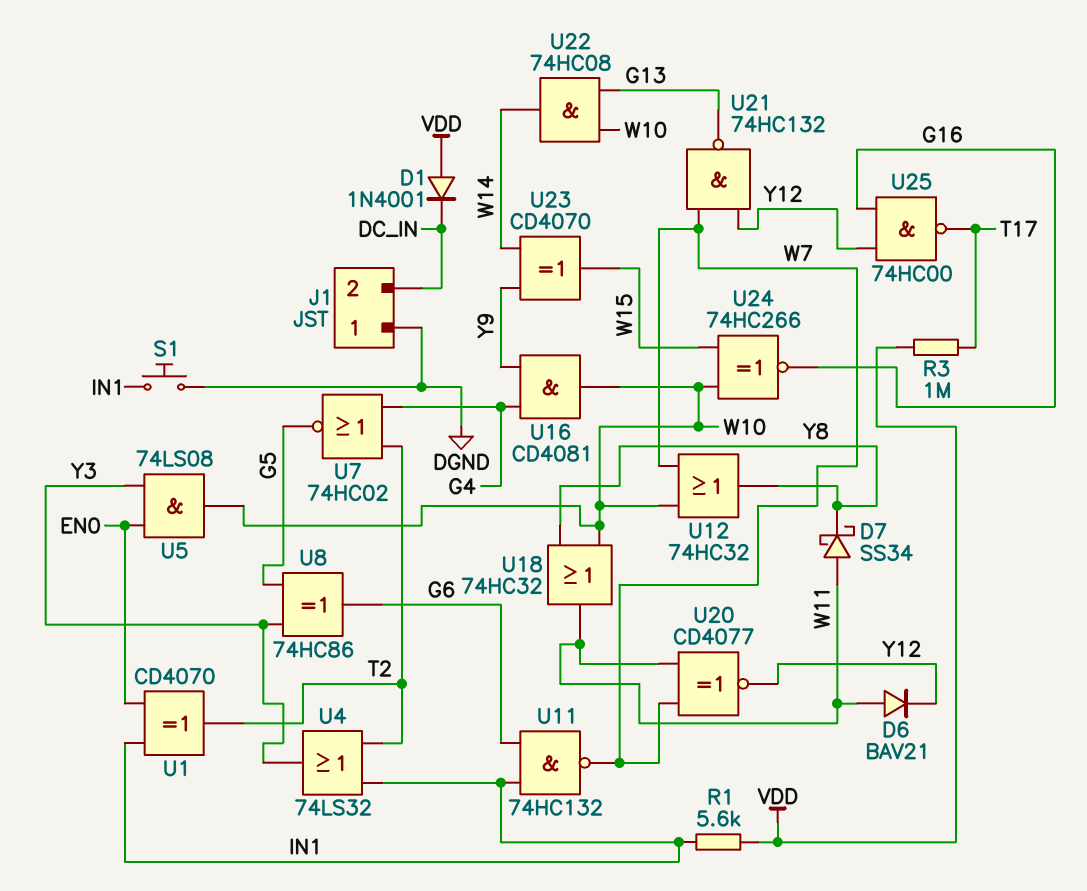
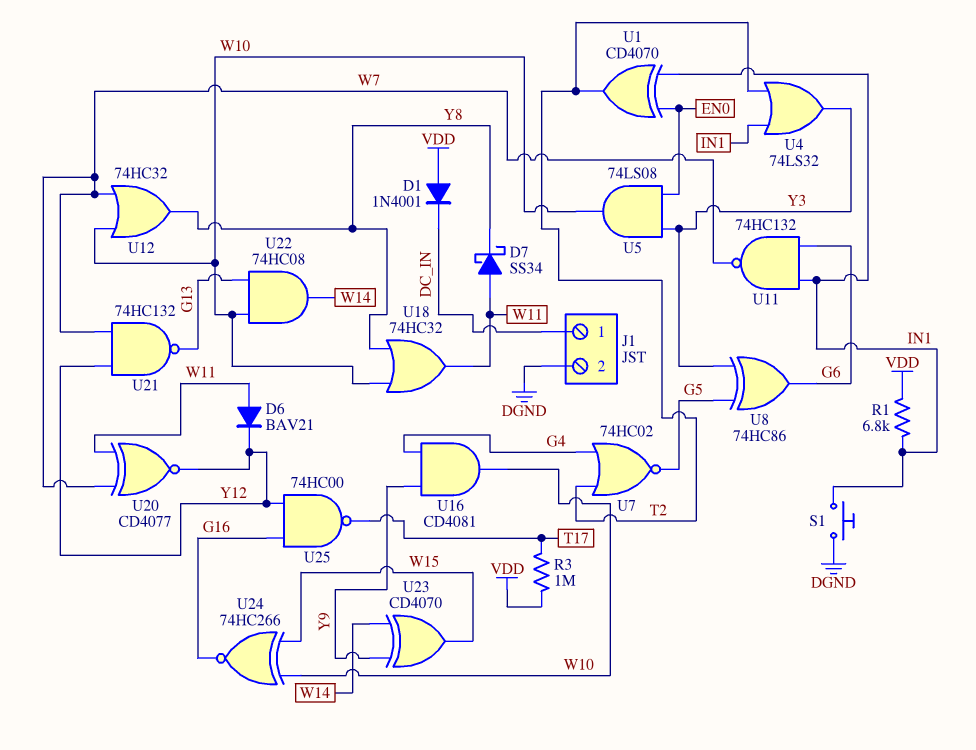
J1 pin 1: DGND -> DC_IN
J1 pin 2: DC_IN -> DGND
R1: 5.6k (IN1, VDD) -> 6.8k (IN1, VDD)

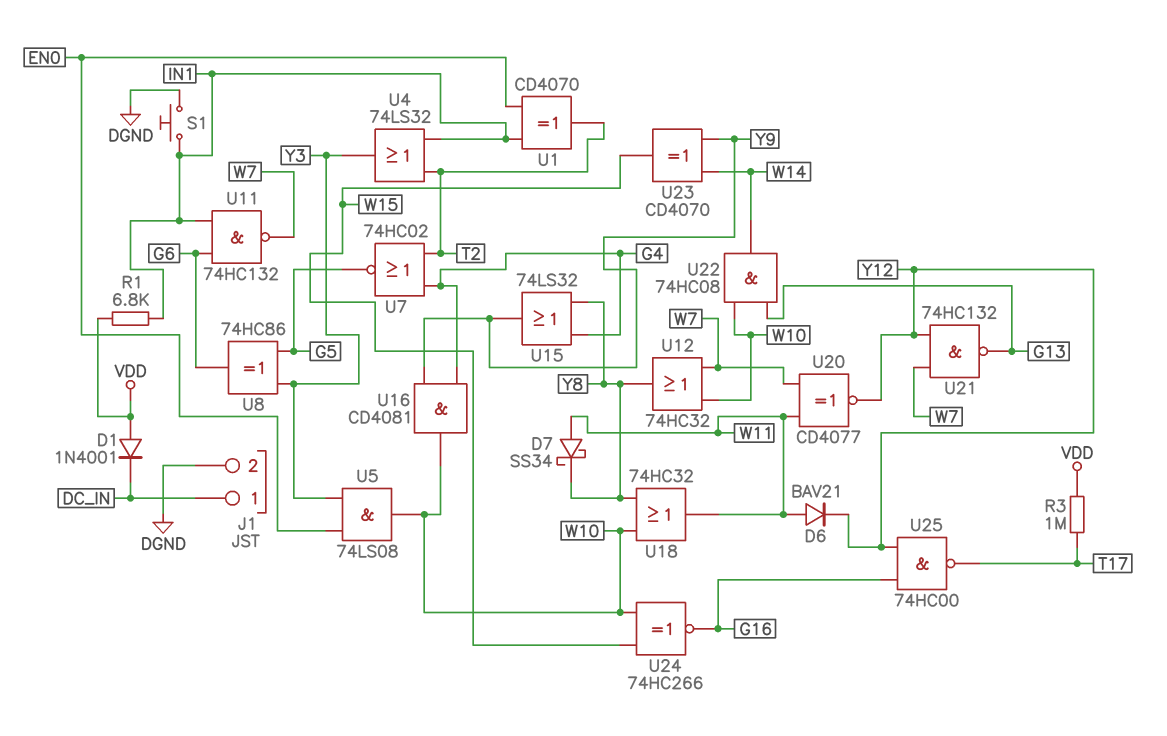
U15: none -> OR 74LS32 (in G4, in Y8, out Y9)

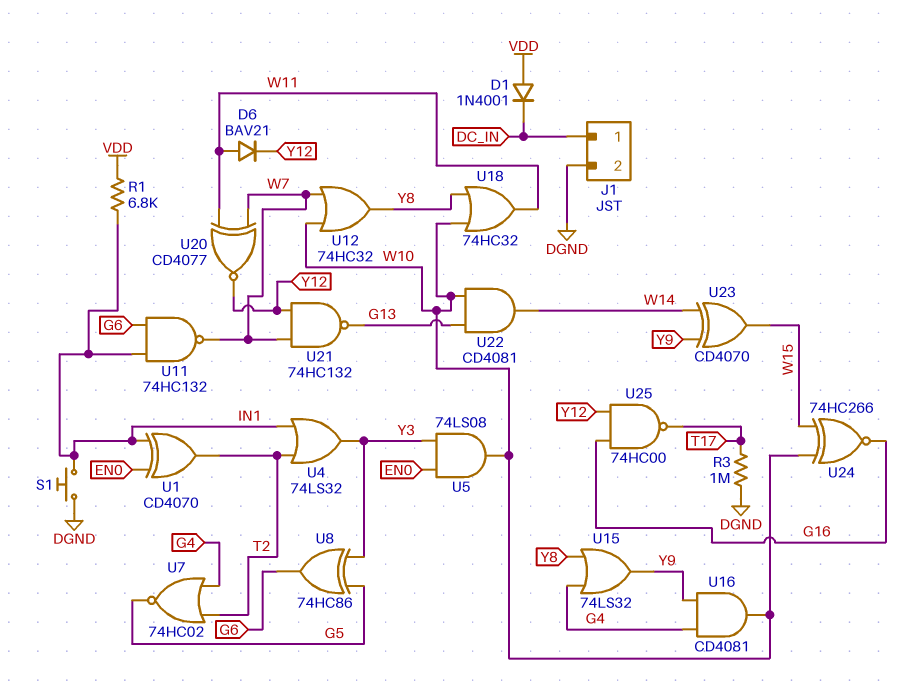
D7: schottky SS34 (A W11, K Y8) -> none
R3: 1M (T17, VDD) -> 1M (DGND, T17)
U22: AND 74HC08 (in G13, in W10, out W14) -> AND CD4081 (in G13, in W10, out W14)

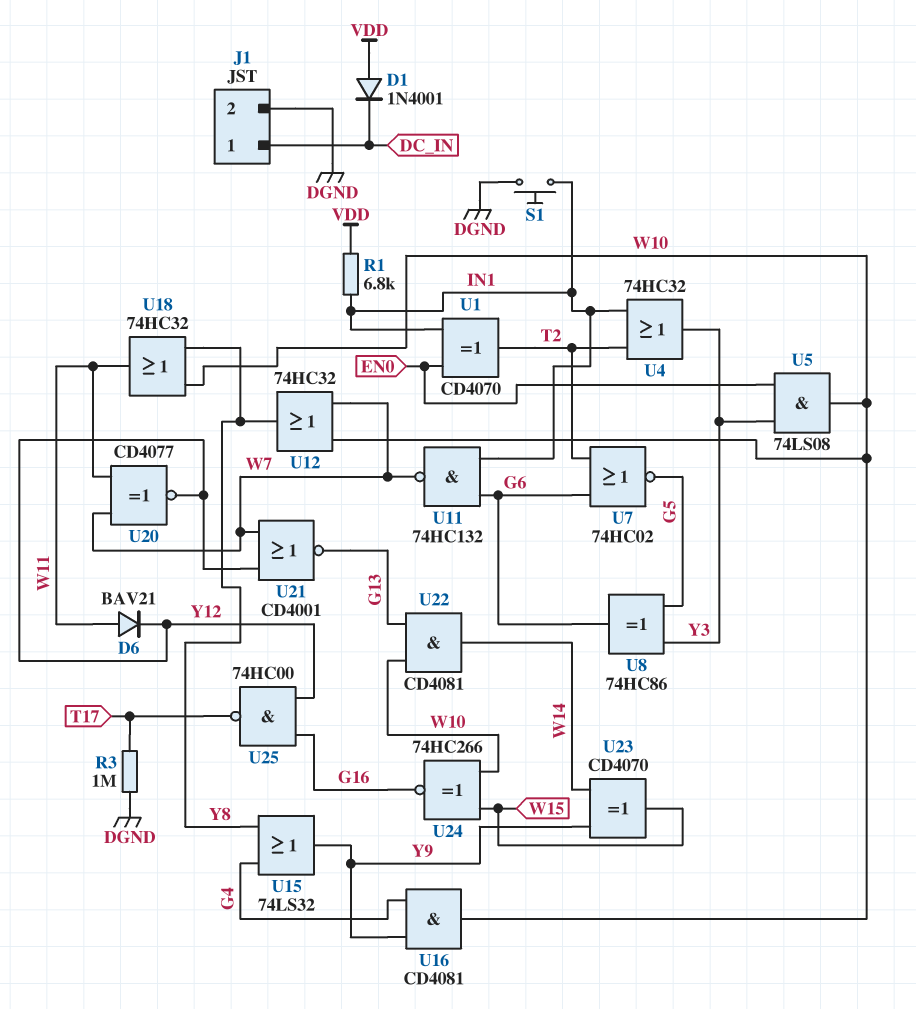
U4: OR 74LS32 (in IN1, in T2, out Y3) -> OR 74HC32 (in IN1, in T2, out Y3)
U7: NOR 74HC02 (in G4, in T2, out G5) -> NOR 74HC02 (in G6, in T2, out G5)
U21: NAND 74HC132 (in W7, in Y12, out G13) -> NOR CD4001 (in W7, in Y12, out G13)

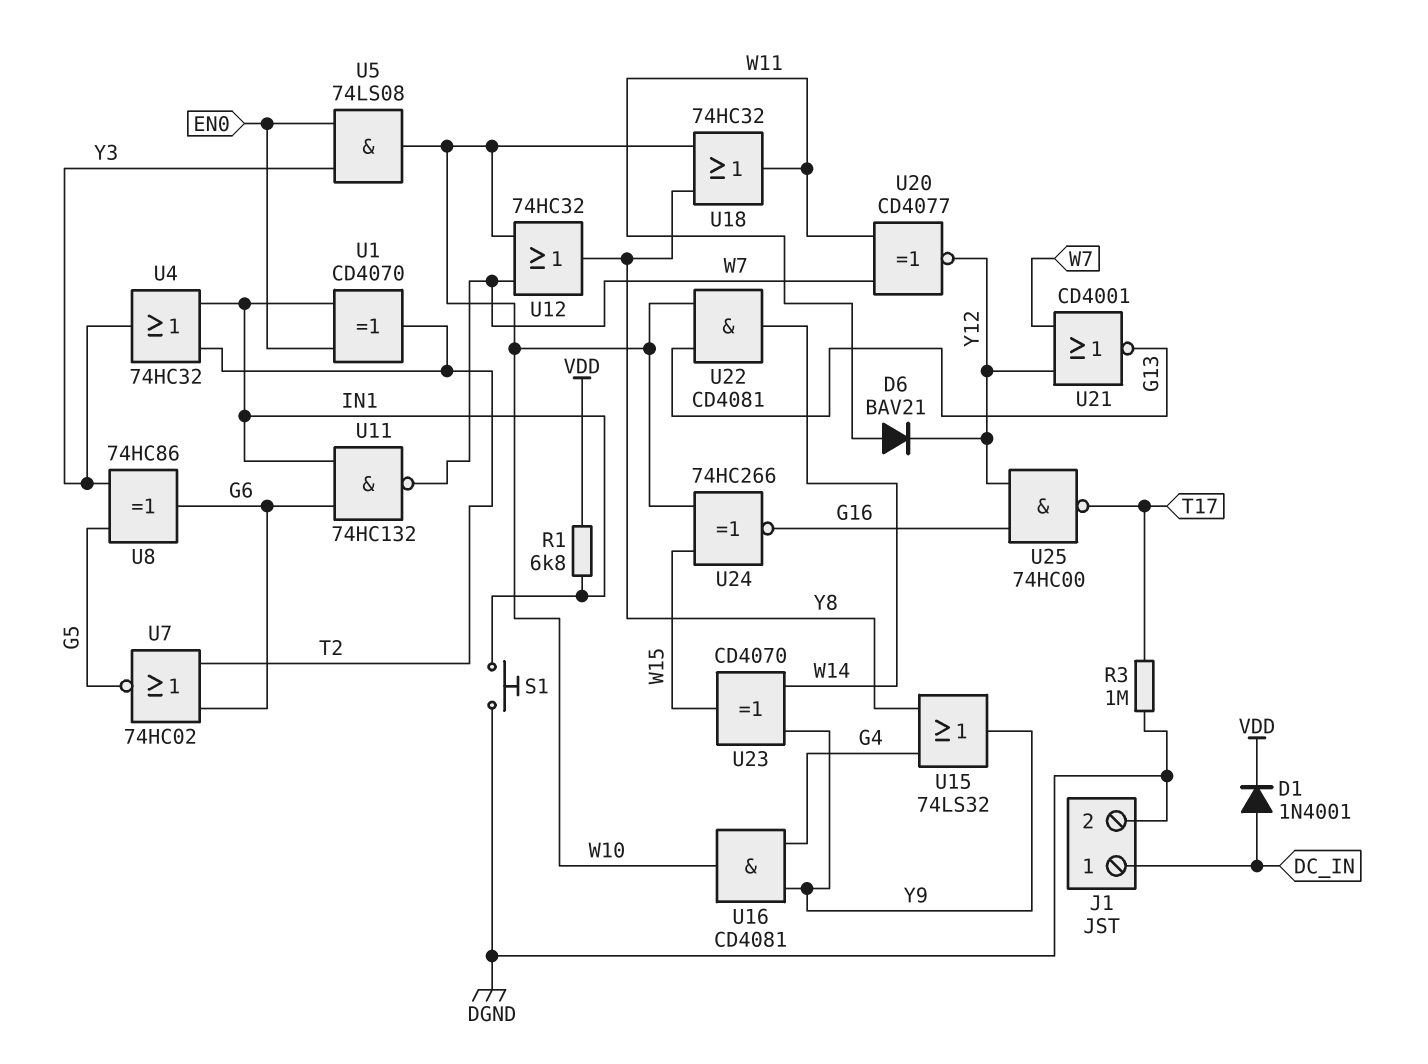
D1: diode 1N4001 (A VDD, K DC_IN) -> diode 1N4001 (A DC_IN, K VDD)

